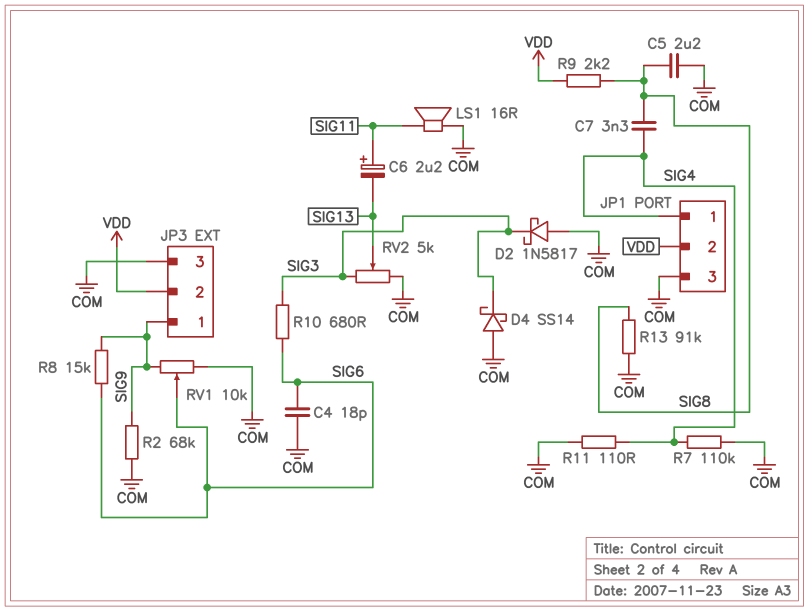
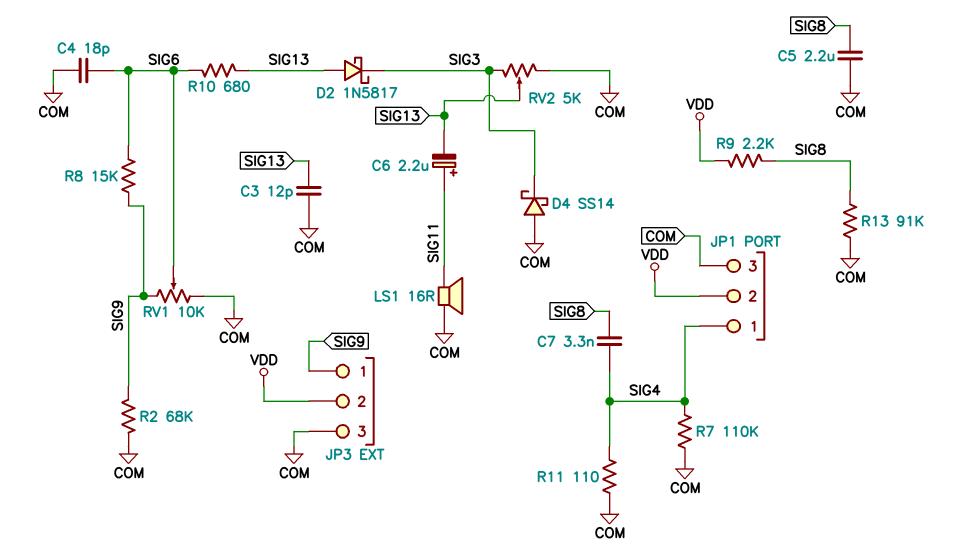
C3: none -> 12pF (COM, SIG13)
D2: schottky 1N5817 (A COM, K SIG3) -> schottky 1N5817 (A SIG13, K SIG3)
R10: 680 (SIG3, SIG6) -> 680 (SIG6, SIG13)

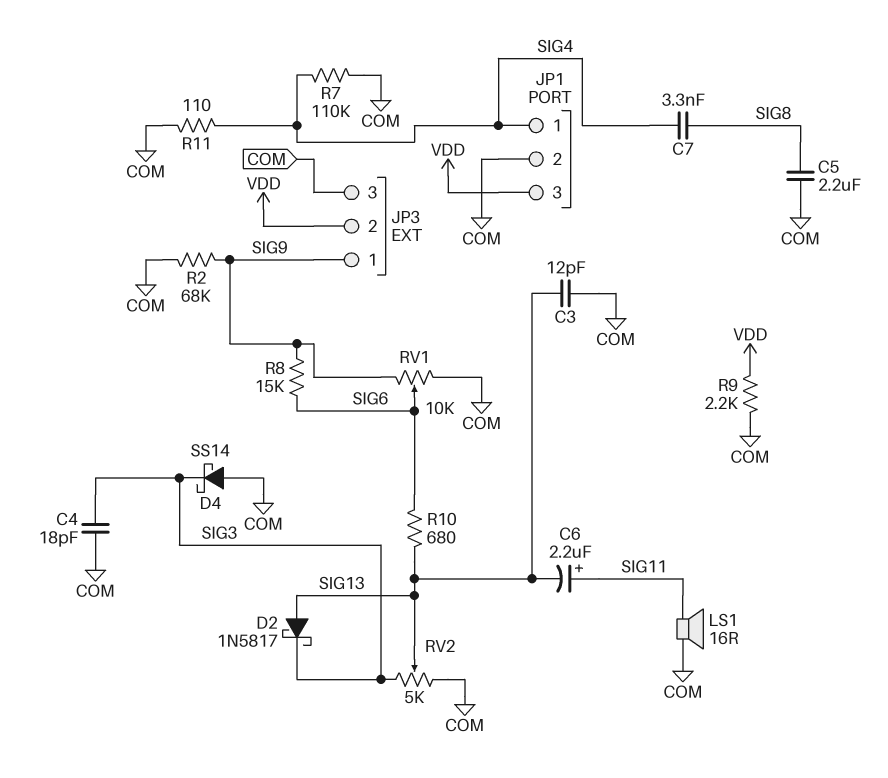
C4: 18pF (COM, SIG6) -> 18pF (COM, SIG3)
JP1 pin 2: VDD -> COM
JP1 pin 3: COM -> VDD
R9: 2.2k (SIG8, VDD) -> 2.2k (COM, VDD)
R13: 91k (COM, SIG8) -> none

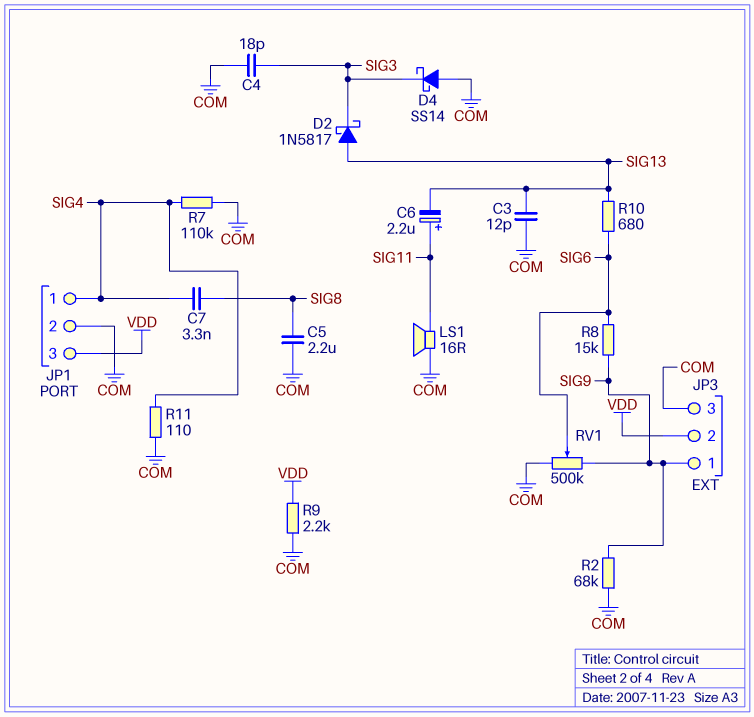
RV1: 10k (COM, SIG9, wiper SIG6) -> 500k (COM, SIG9, wiper SIG6)
RV2: 5k (COM, SIG3, wiper SIG13) -> none

